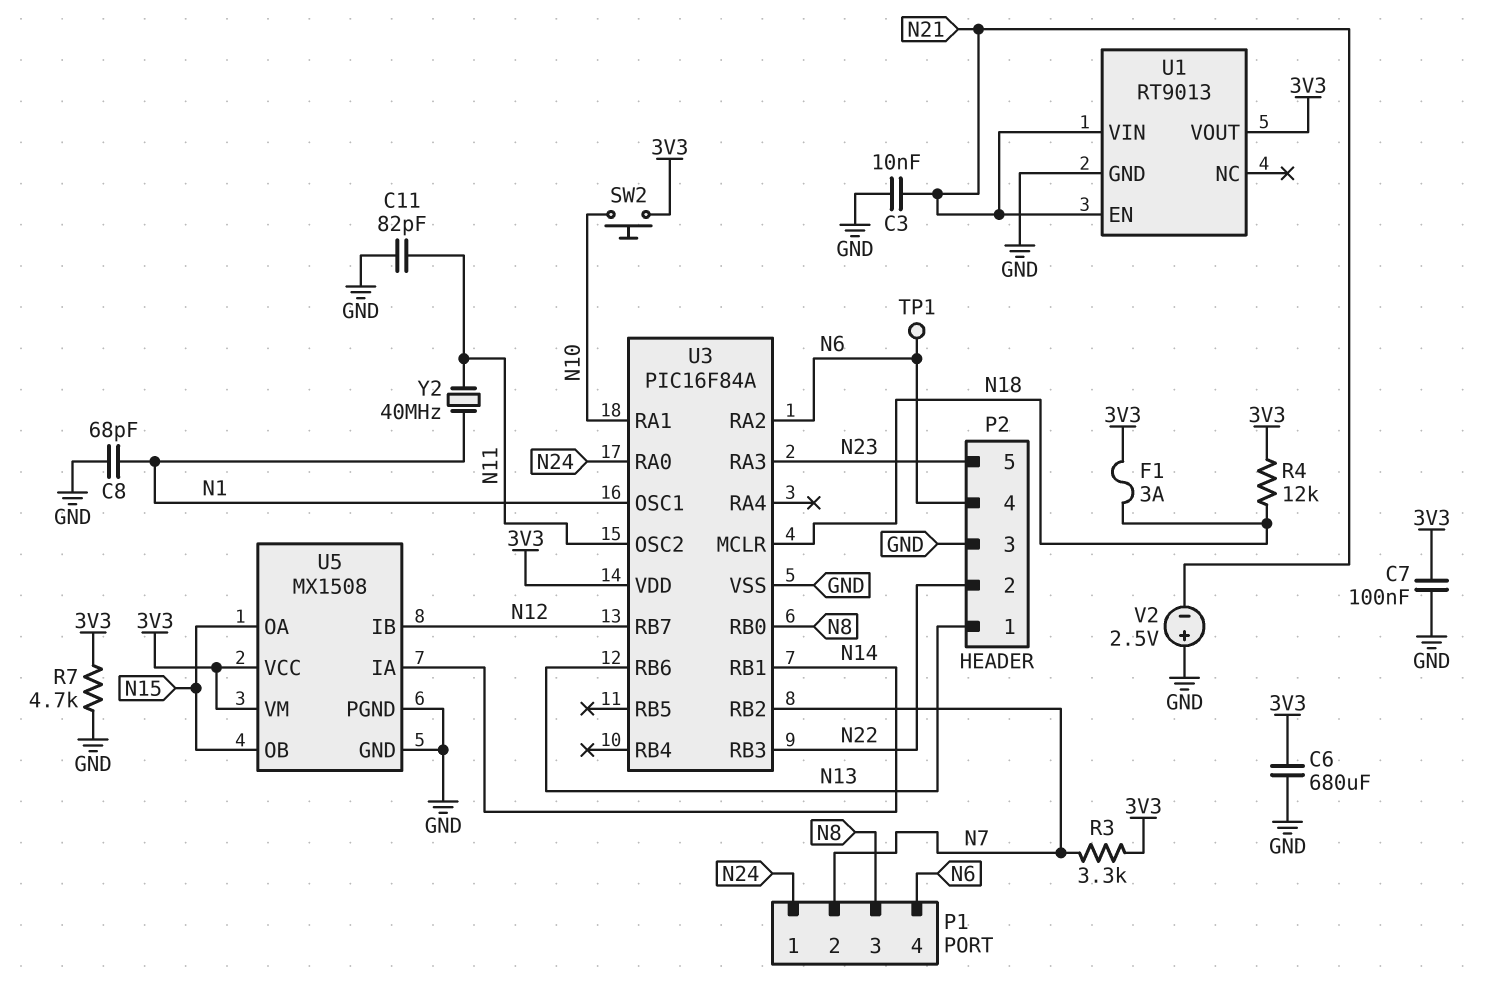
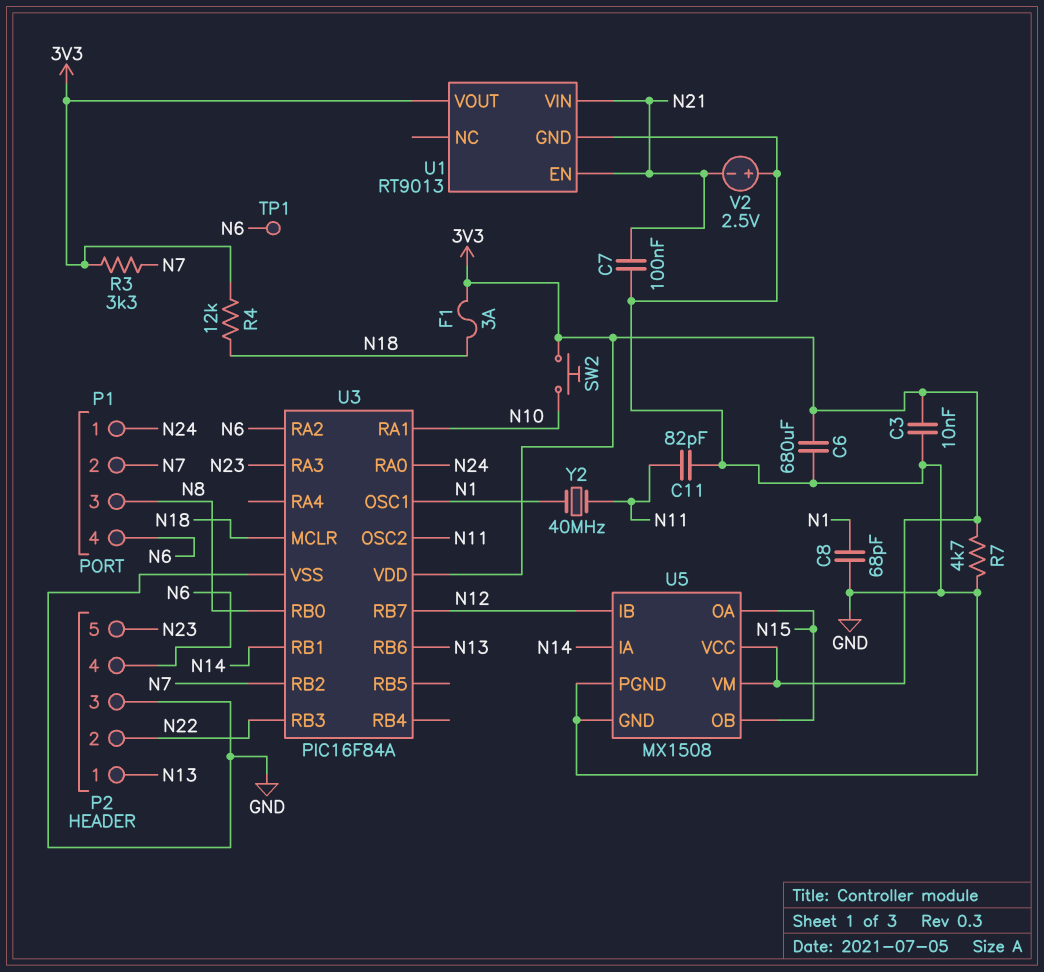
C3: 10nF (GND, N21) -> 10nF (3V3, GND)
C7: 100nF (3V3, GND) -> 100nF (GND, N21)

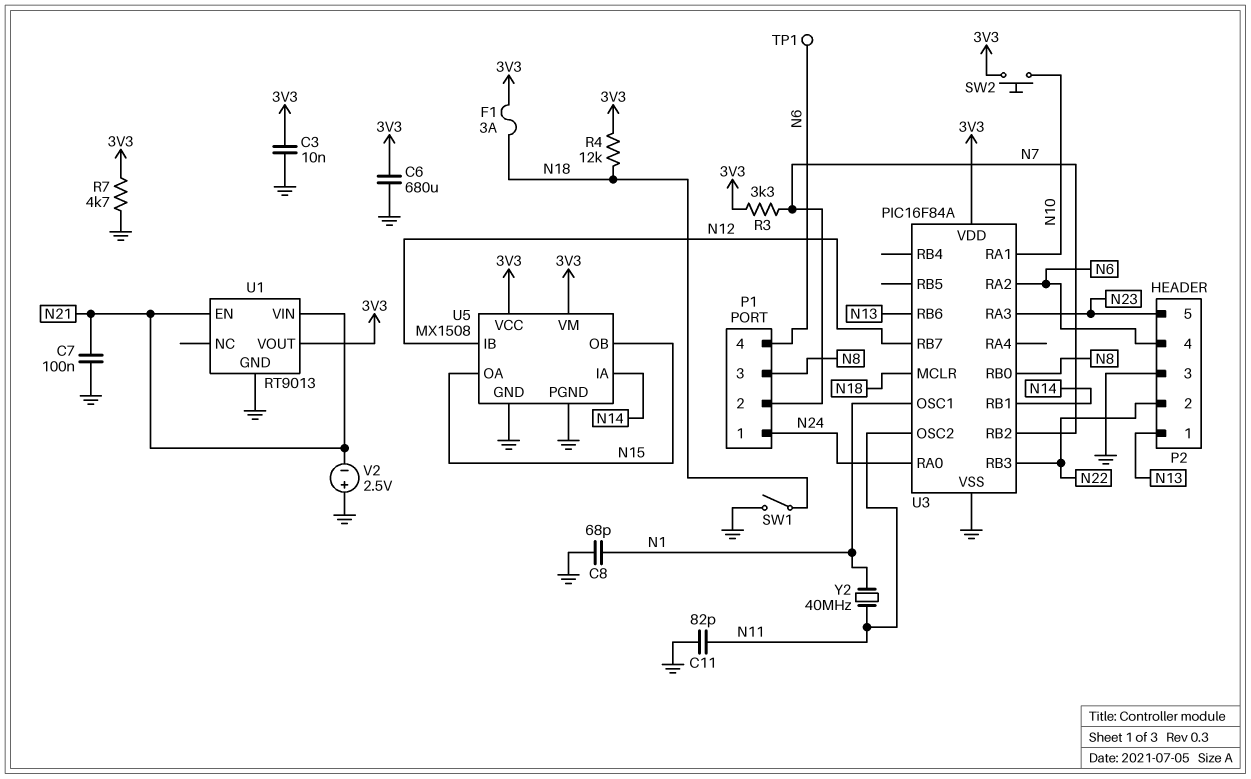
SW1: none -> switch (GND, N18)

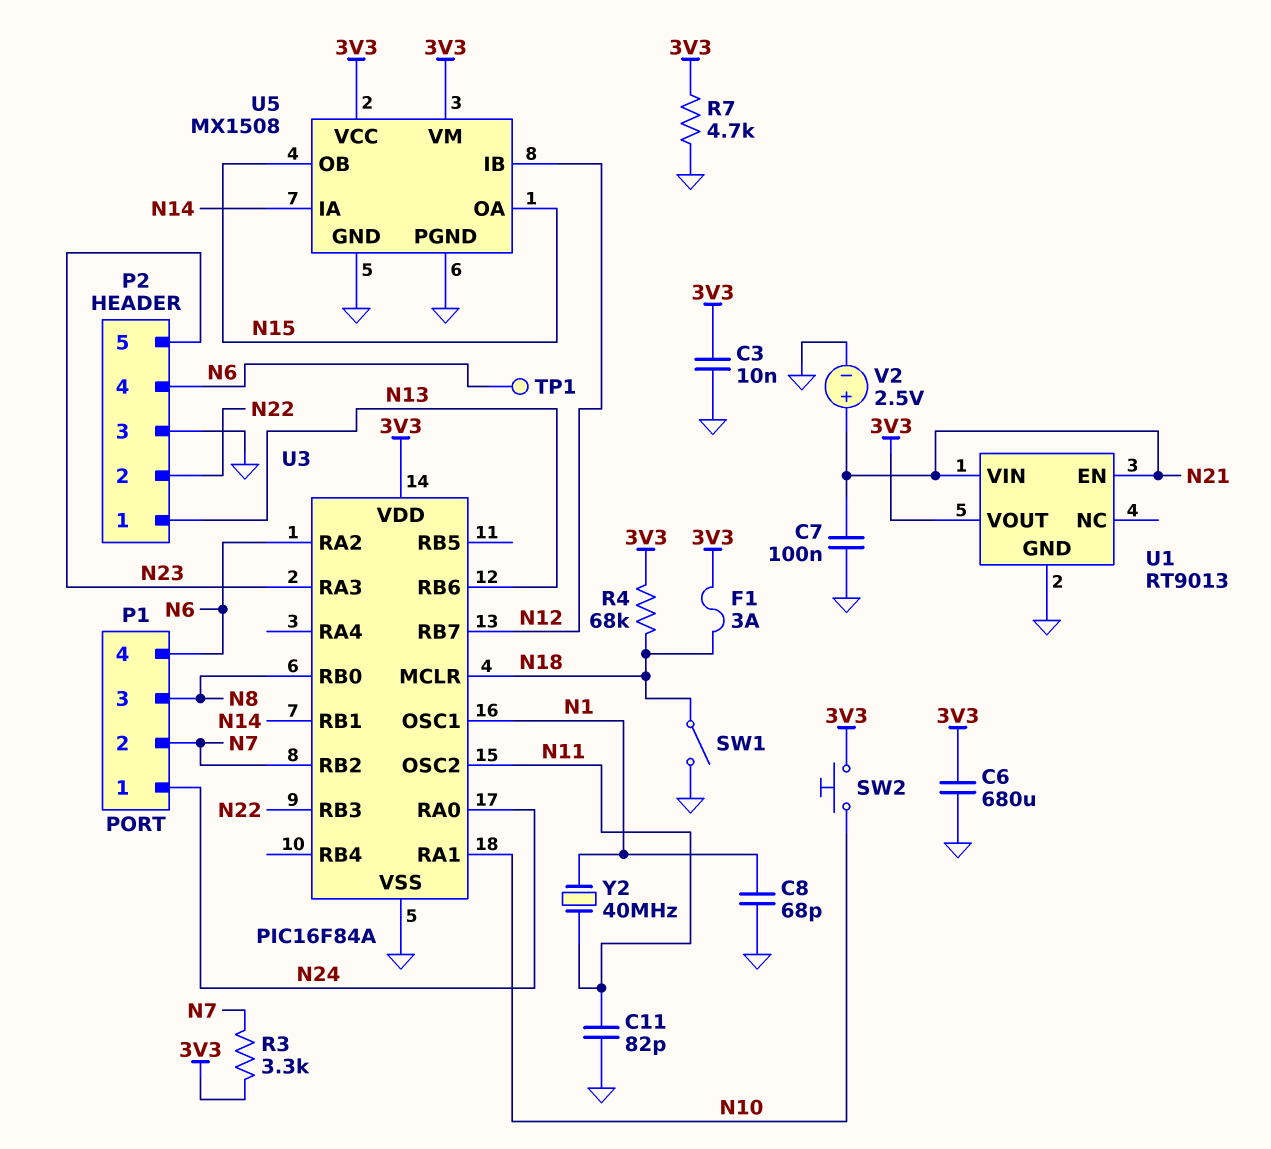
R4: 12k (3V3, N18) -> 68k (3V3, N18)
V2: 2.5V (plus GND, minus N21) -> 2.5V (plus N21, minus GND)

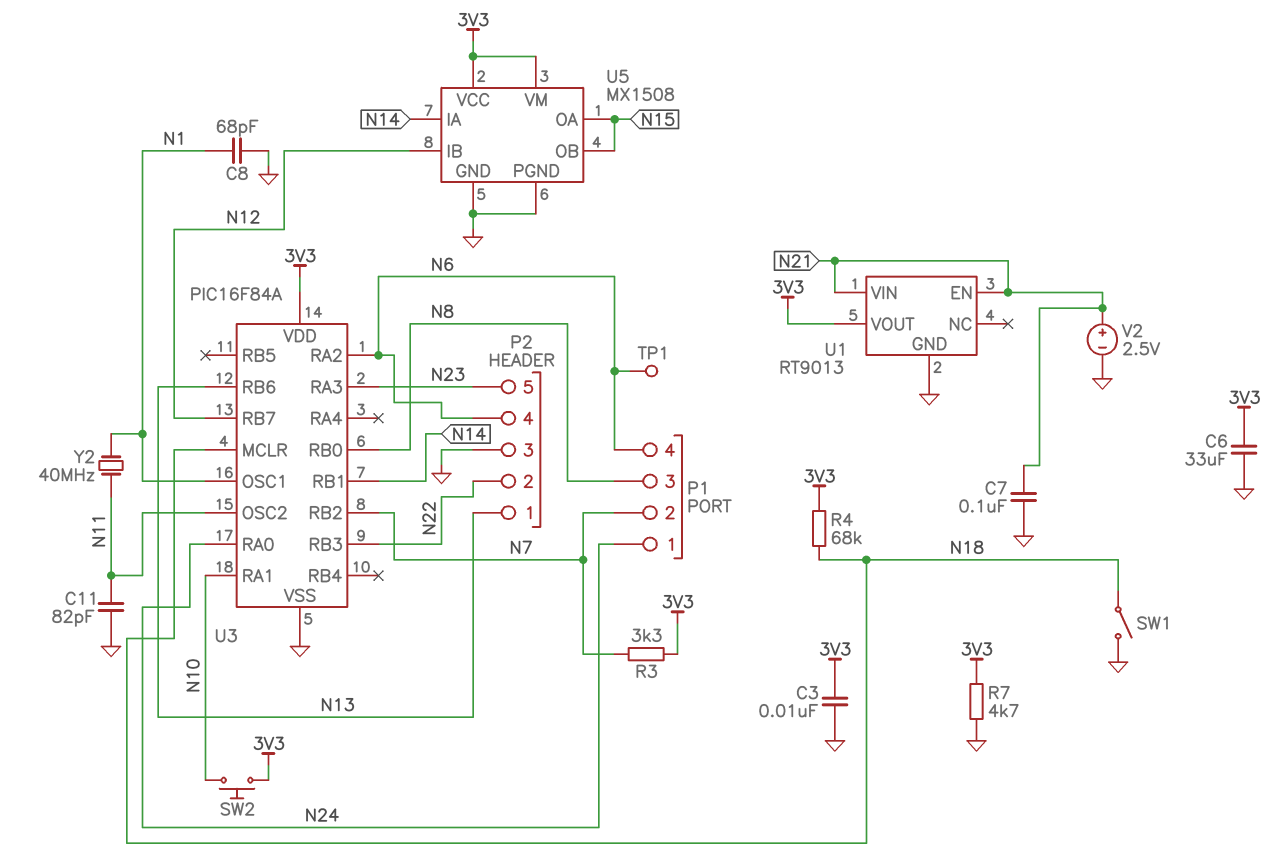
C6: 680uF (3V3, GND) -> 33uF (3V3, GND)
F1: 3A (3V3, N18) -> none

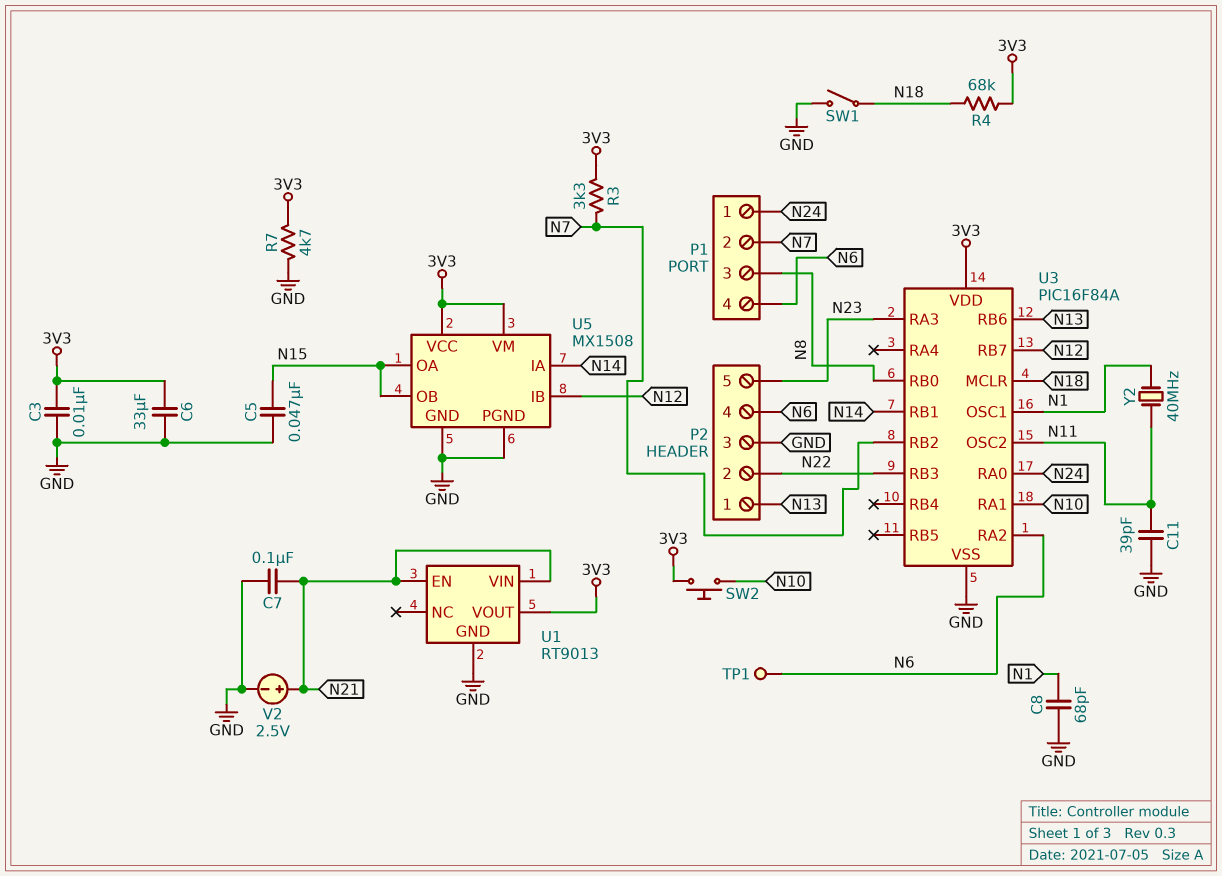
C5: none -> 47nF (GND, N15)
C11: 82pF (GND, N11) -> 39pF (GND, N11)

